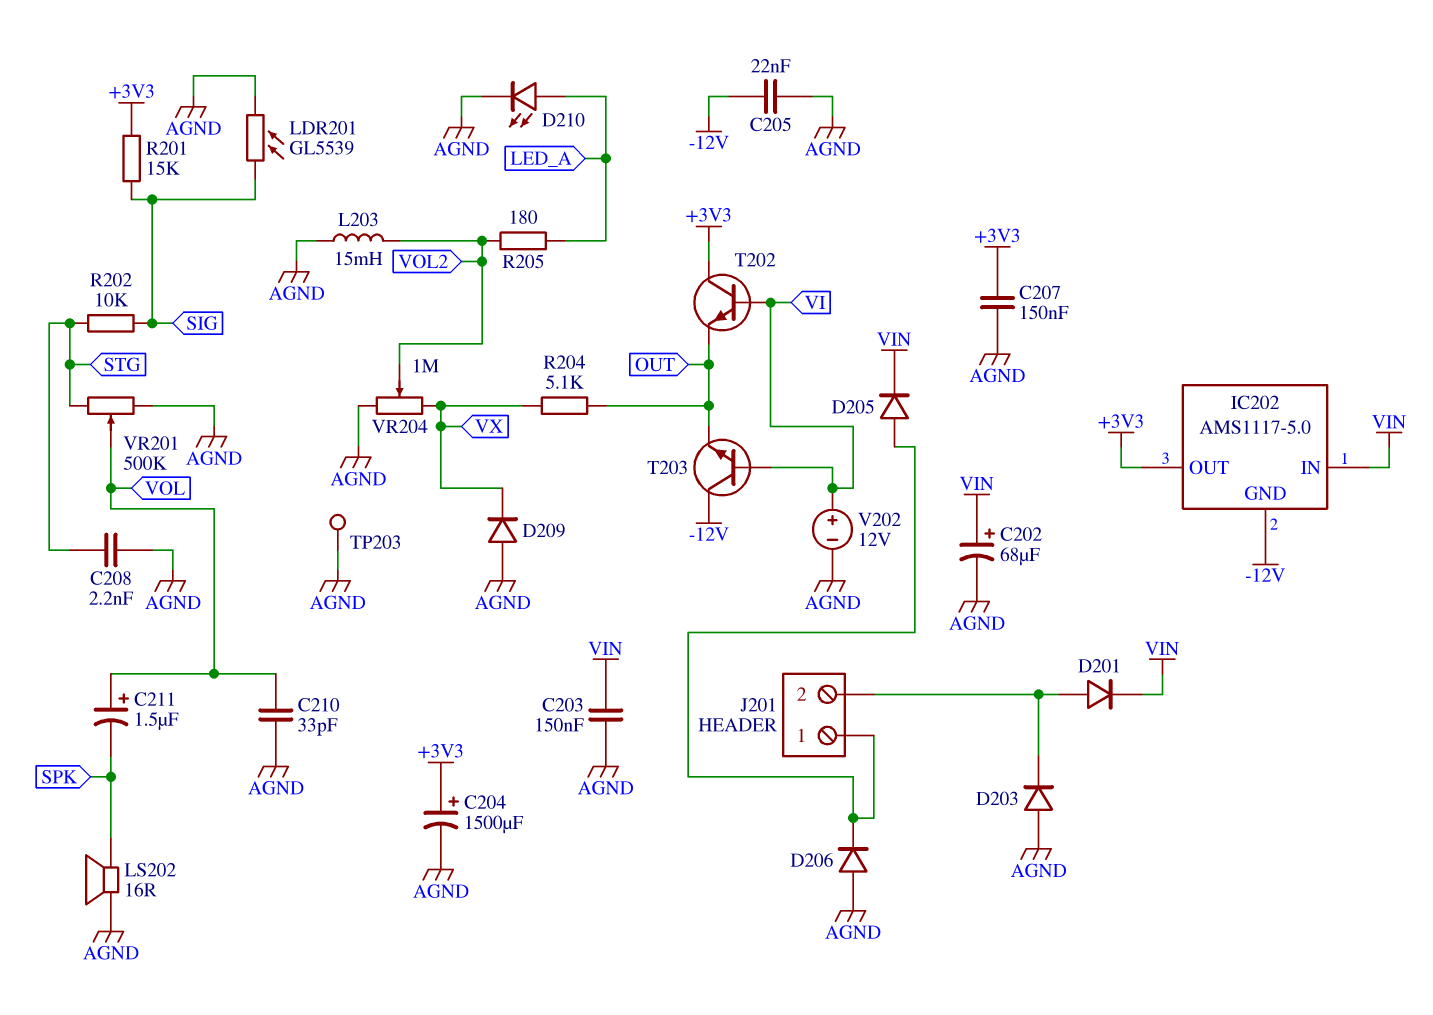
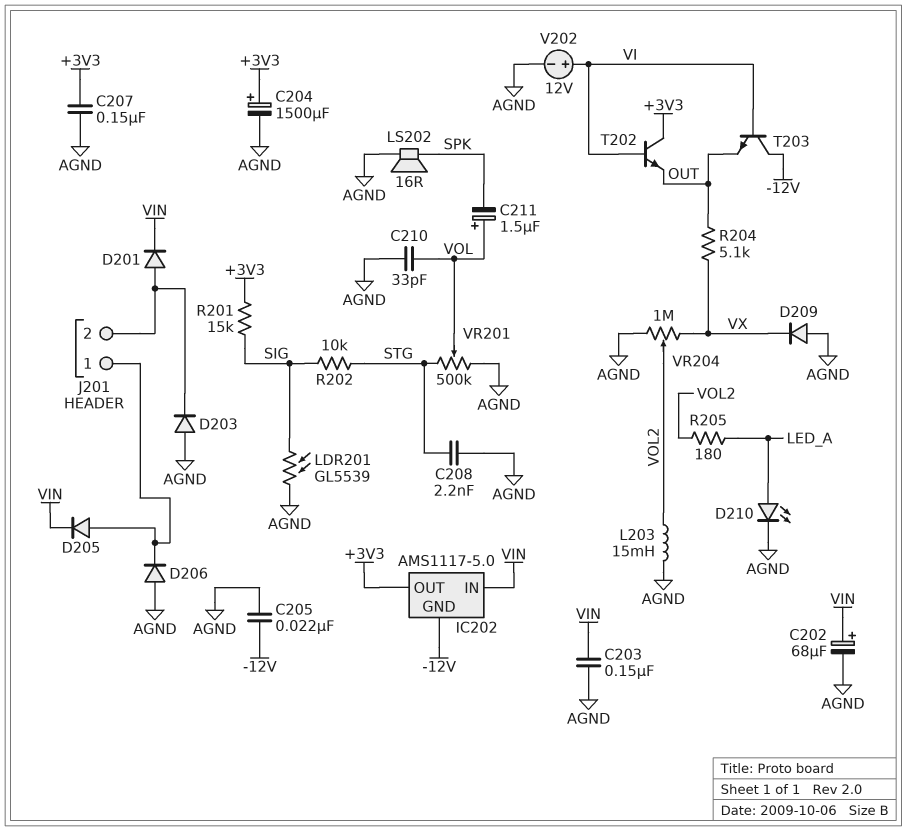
TP203: test point (AGND) -> none

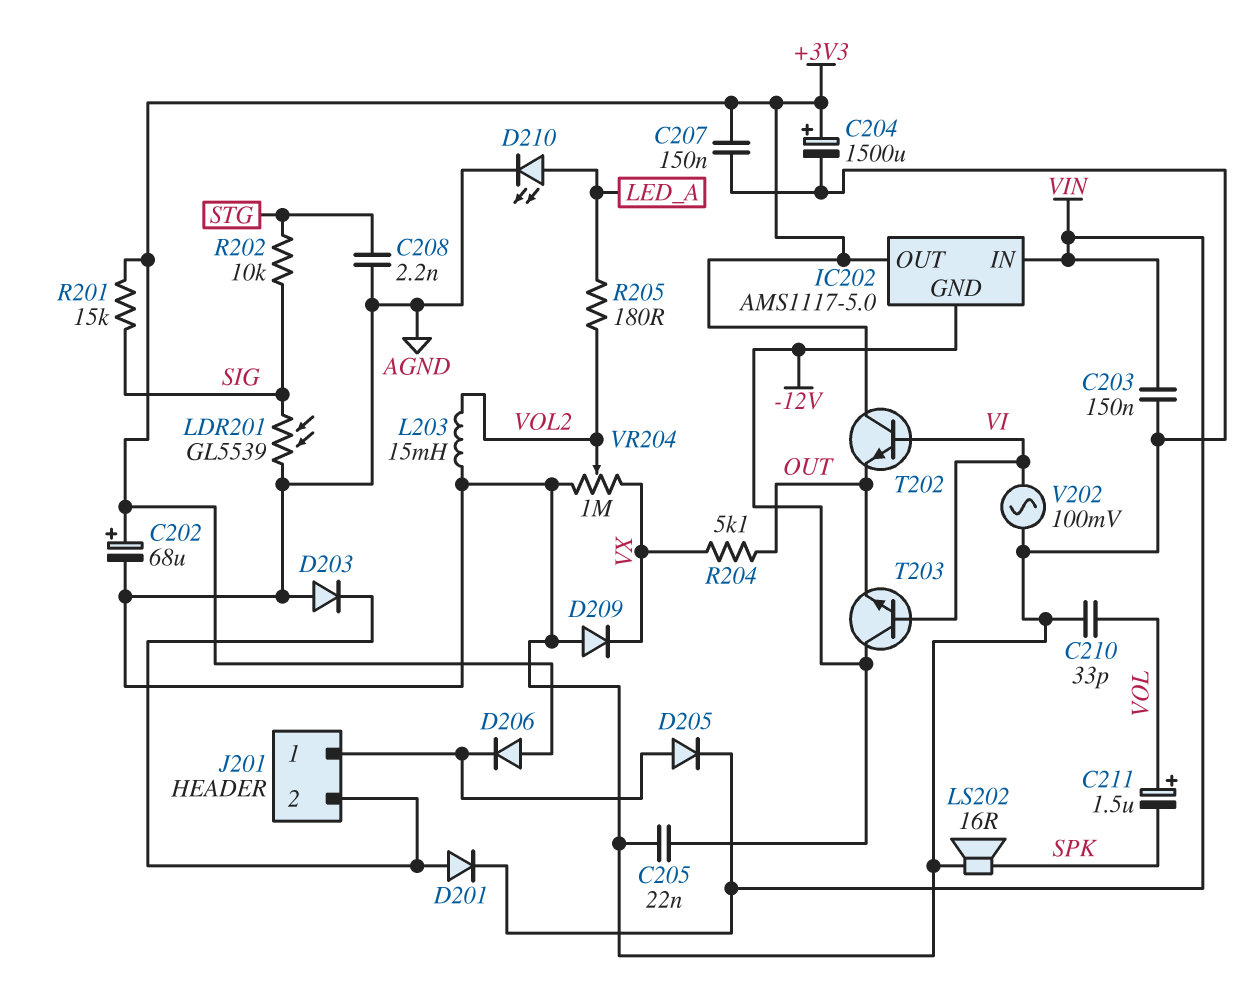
C202: 68uF (plus VIN, minus AGND) -> 68uF (plus +3V3, minus AGND)
D206: diode (A AGND, K J201/1) -> diode (A +3V3, K J201/1)
V202: 12V (plus VI, minus AGND) -> AC 100mV (AGND, VI)
VR201: 500k (AGND, STG, wiper VOL) -> none

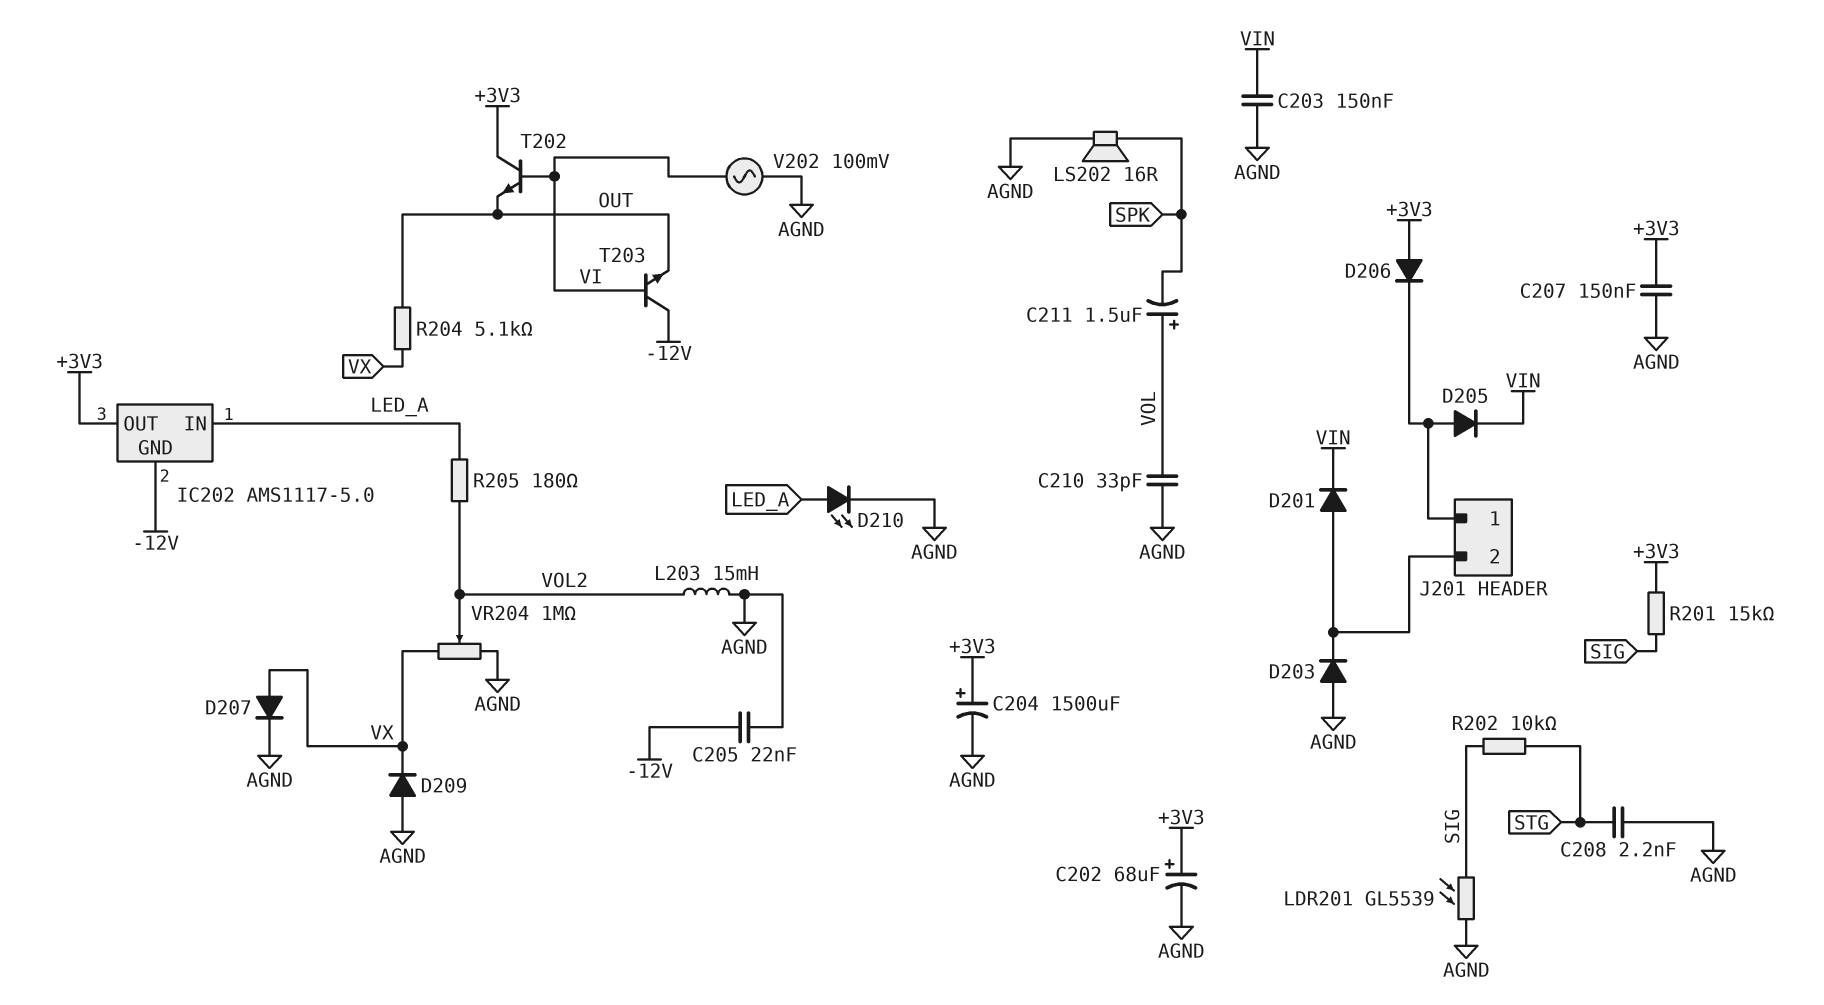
D207: none -> diode (A VX, K AGND)
IC202 pin IN: VIN -> LED_A

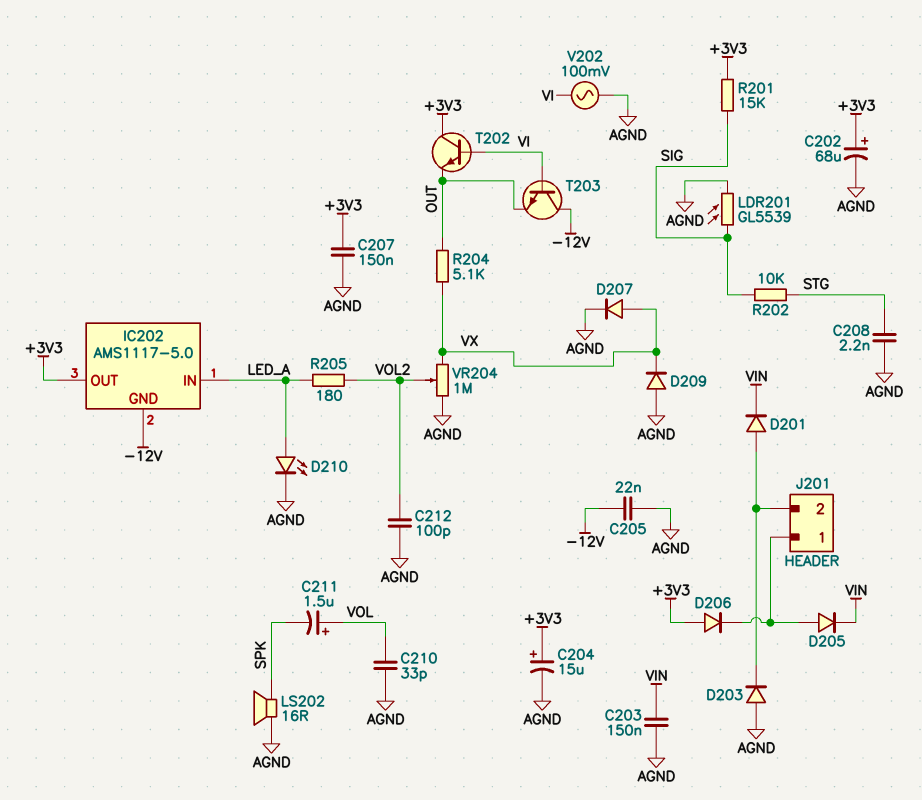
C204: 1500uF (plus +3V3, minus AGND) -> 15uF (plus +3V3, minus AGND)
C212: none -> 100pF (AGND, VOL2)
L203: 15mH (AGND, VOL2) -> none

